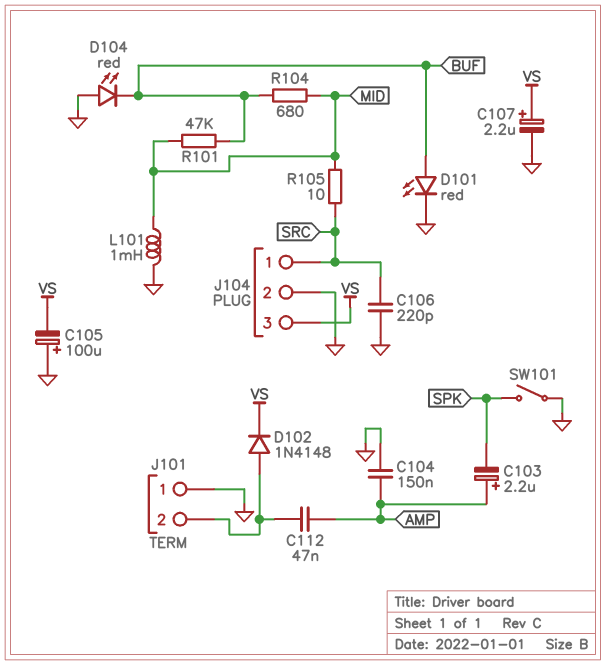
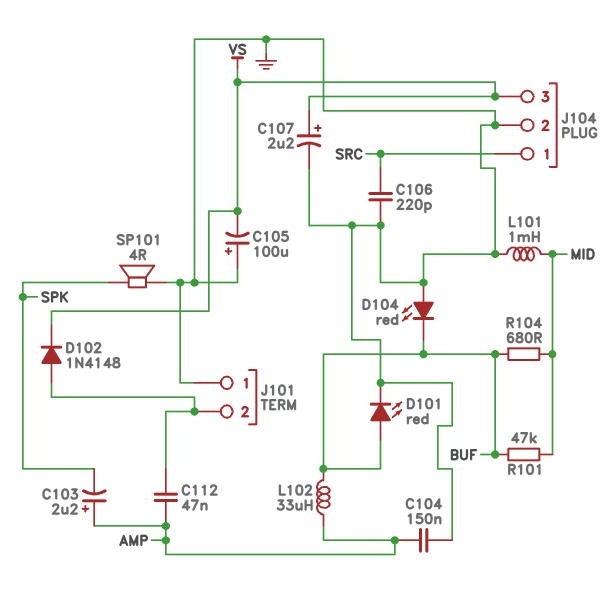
L102: none -> 33uH (AMP, BUF)
R105: 10 (MID, SRC) -> none
SP101: none -> speaker 4R (GND, SPK)
SW101: switch (GND, SPK) -> none

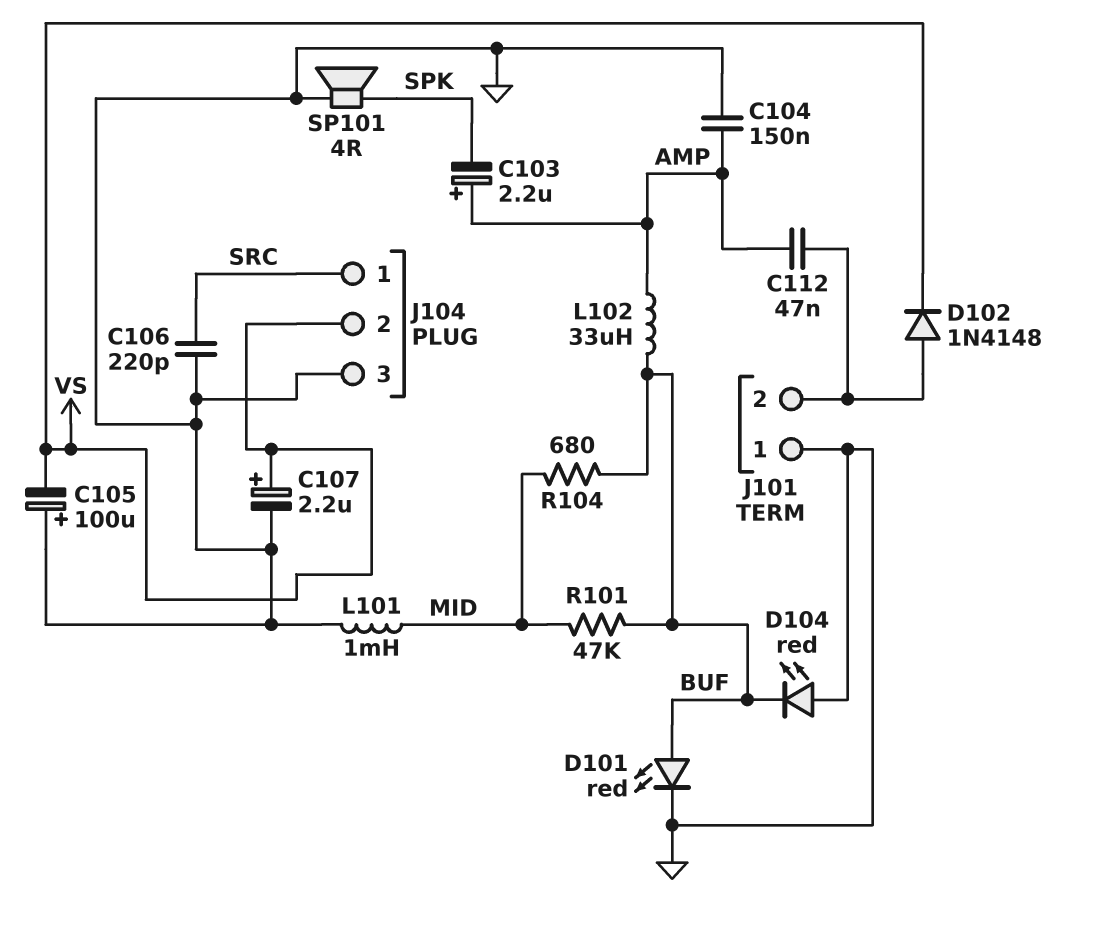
J104 pin 2: GND -> VS
J104 pin 3: VS -> GND

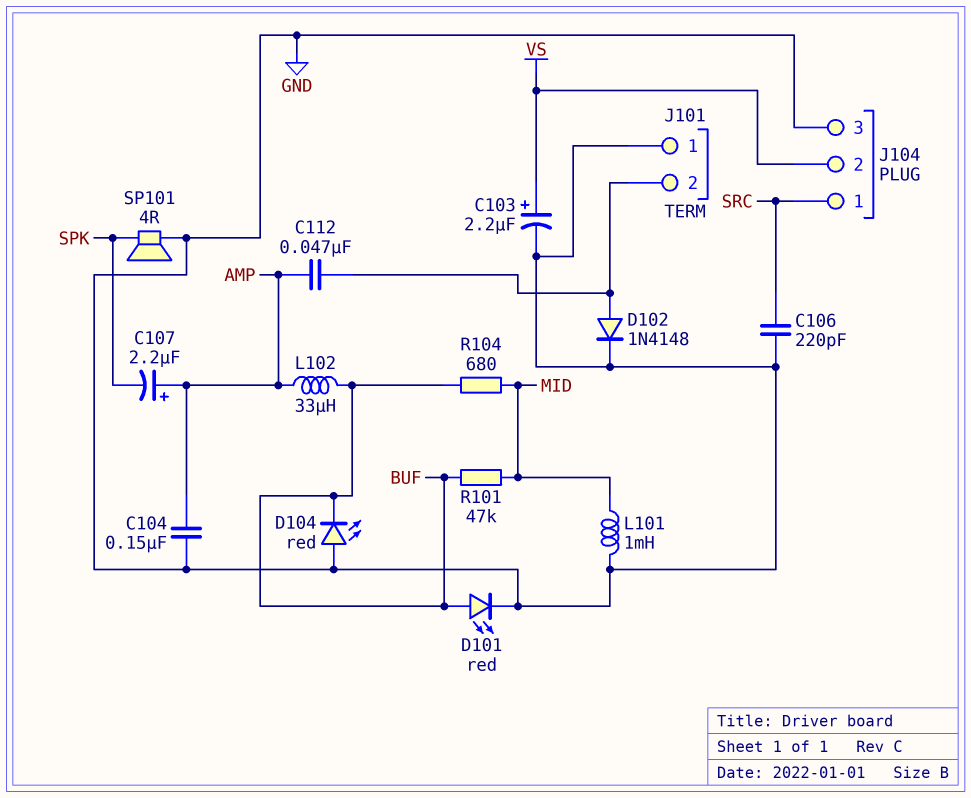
C103: 2.2uF (plus AMP, minus SPK) -> 2.2uF (plus VS, minus GND)
C105: 100uF (plus GND, minus VS) -> none
C107: 2.2uF (plus VS, minus GND) -> 2.2uF (plus AMP, minus SPK)
D102: diode 1N4148 (A J101/2, K VS) -> diode 1N4148 (A J101/2, K GND)

